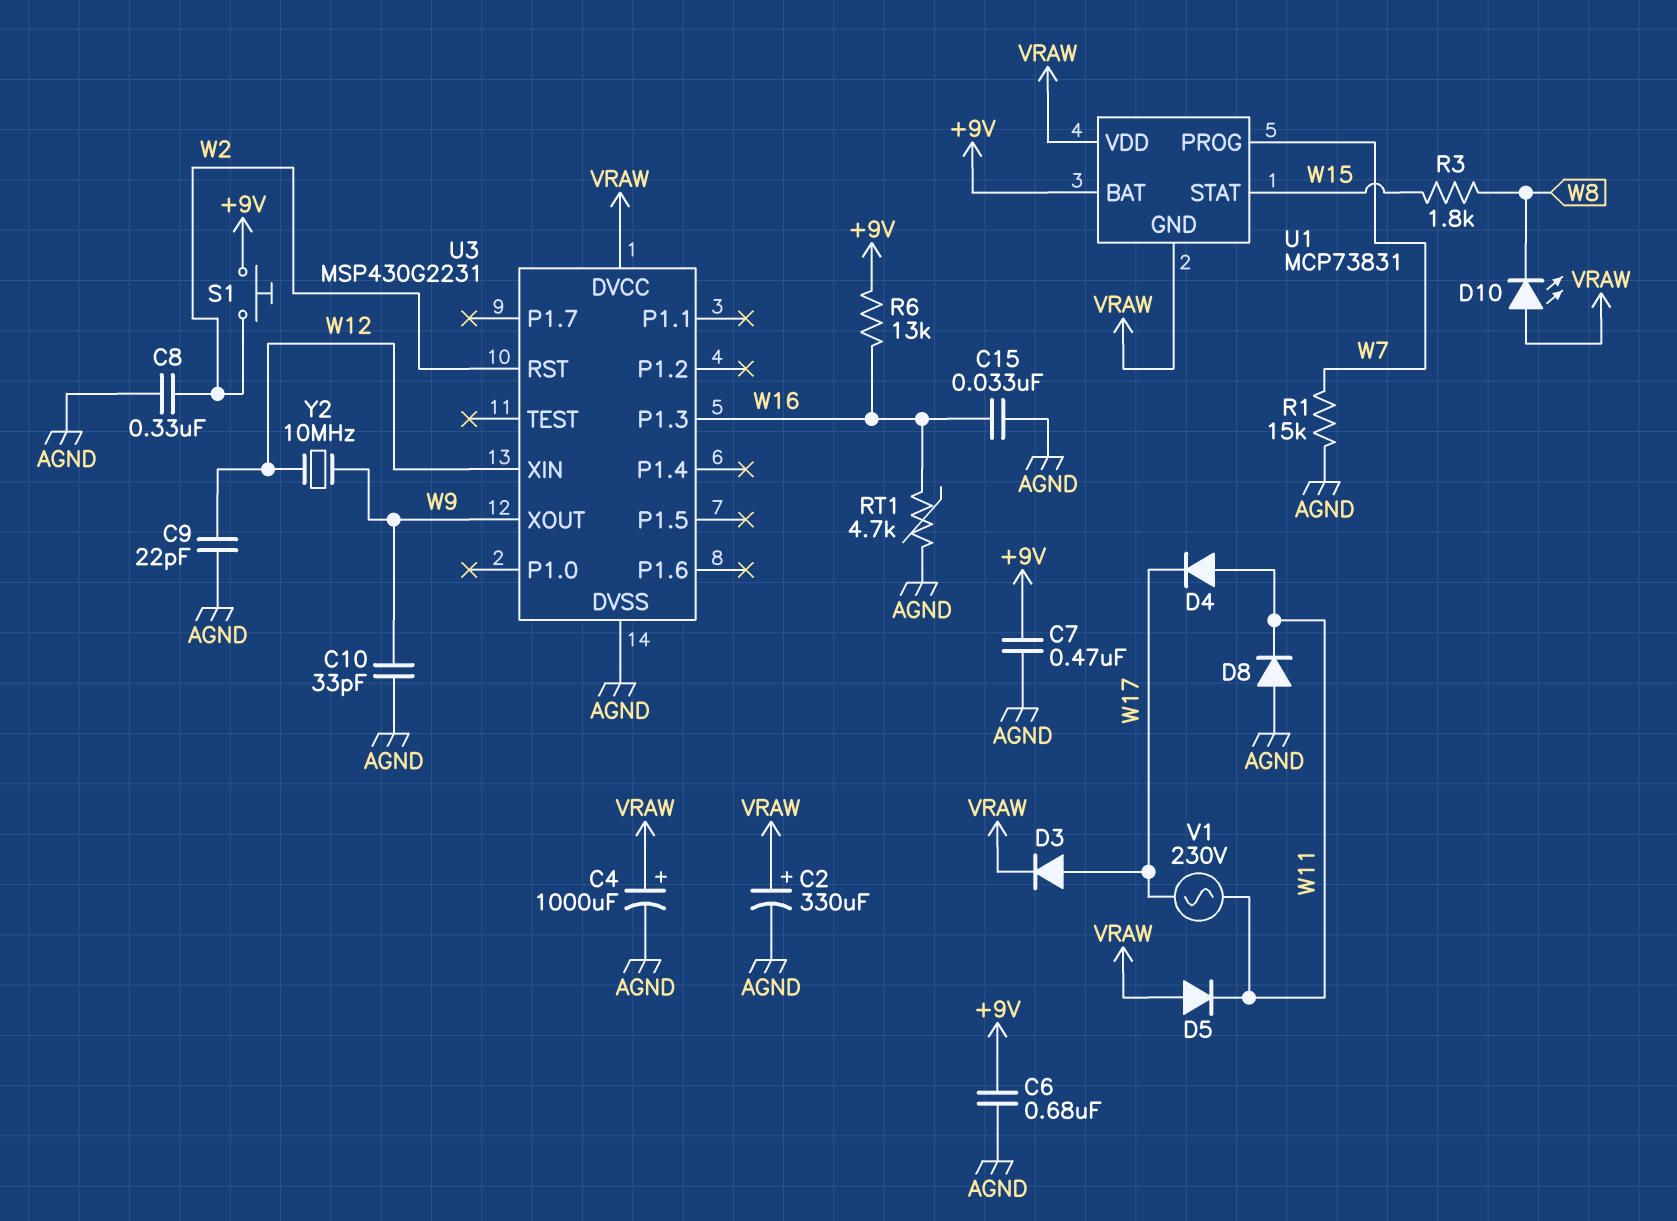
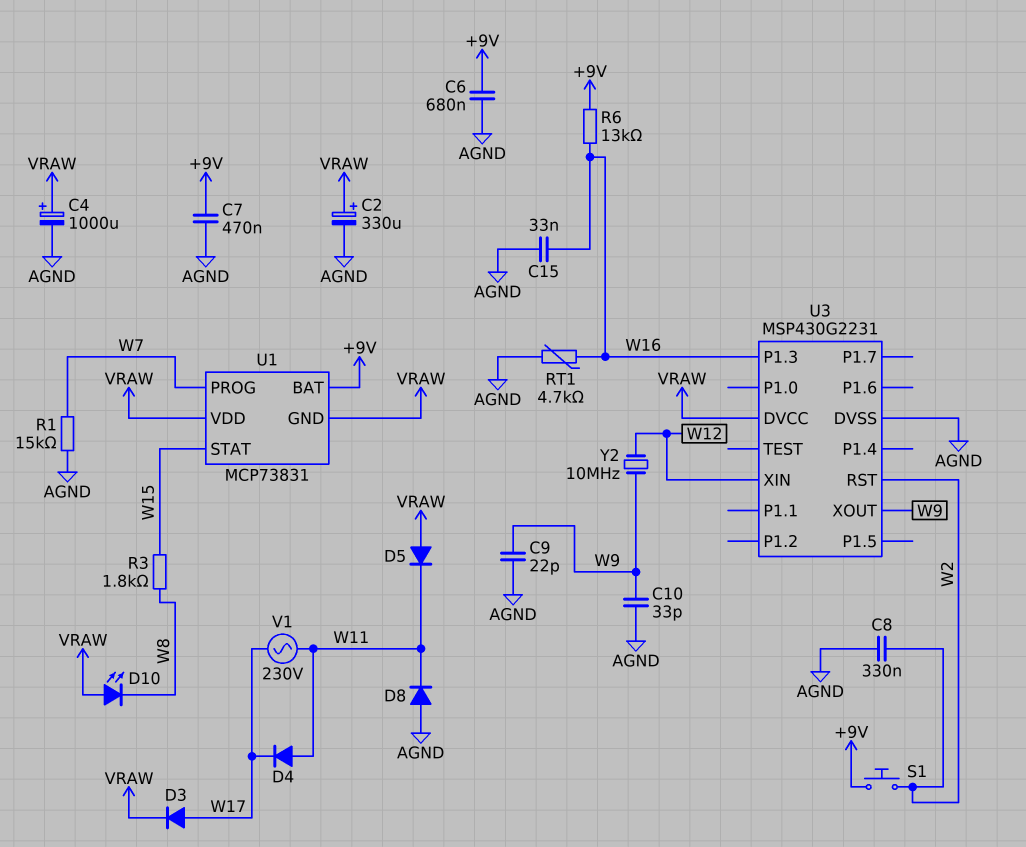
C9: 22pF (AGND, W12) -> 22pF (AGND, W9)

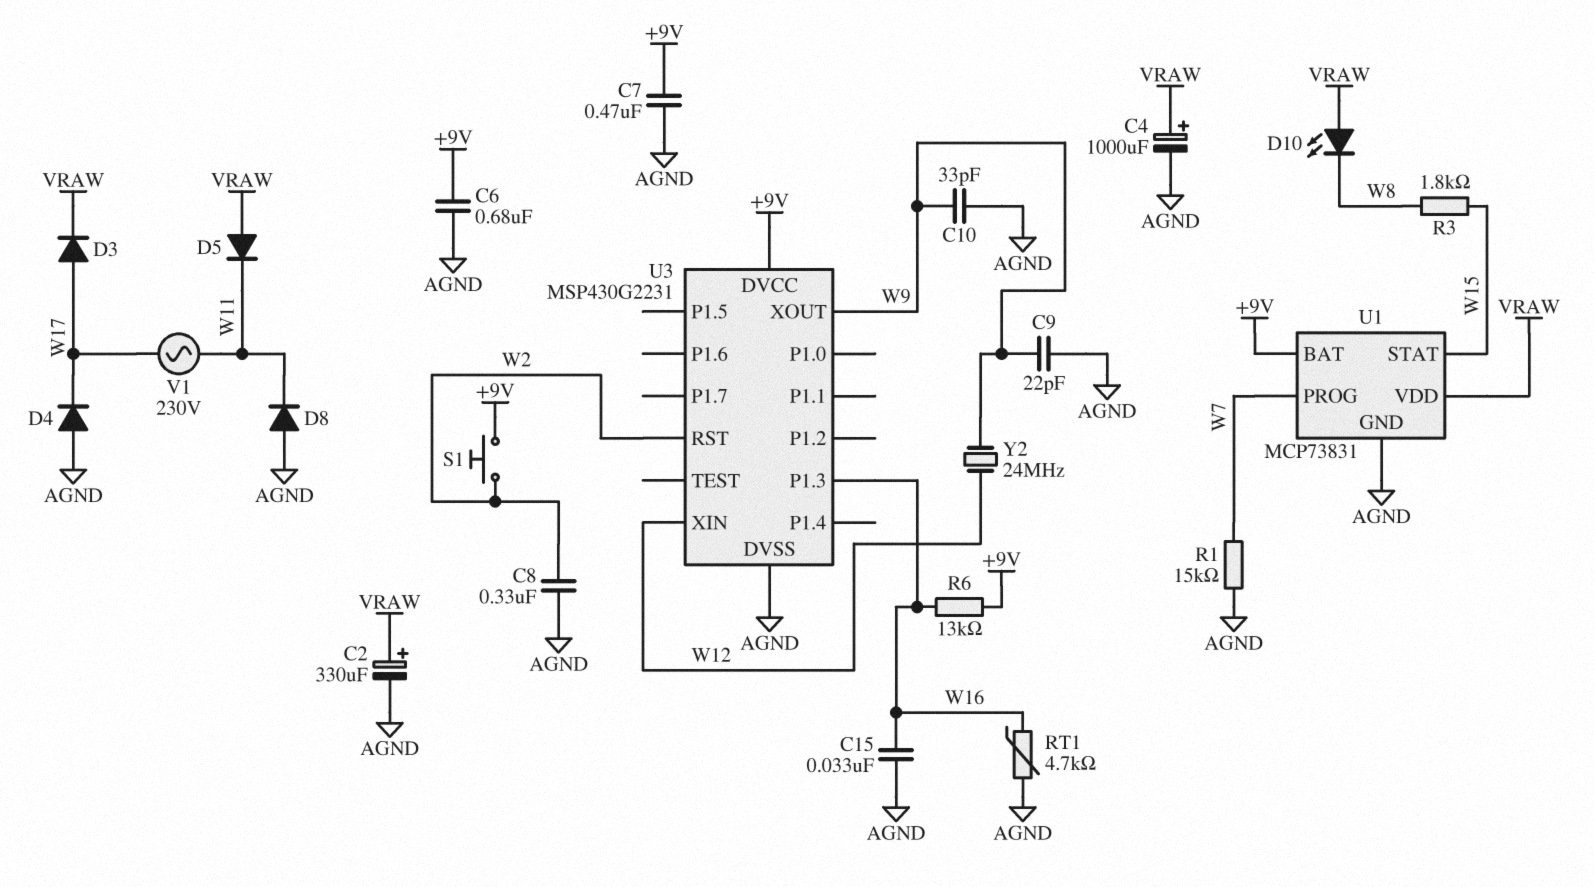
D4: diode (A W11, K W17) -> diode (A AGND, K W17)
U1 pin GND: VRAW -> AGND
U3 pin DVCC: VRAW -> +9V
Y2: 10MHz (W9, W12) -> 24MHz (W9, W12)

